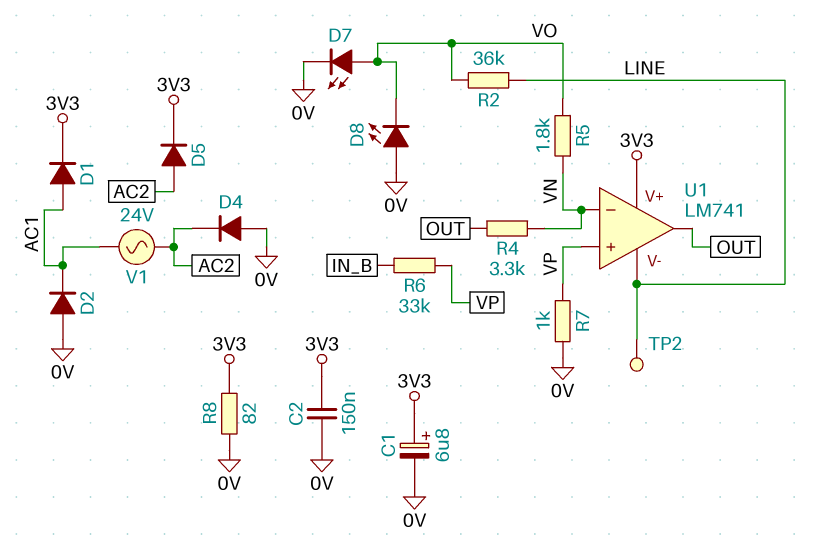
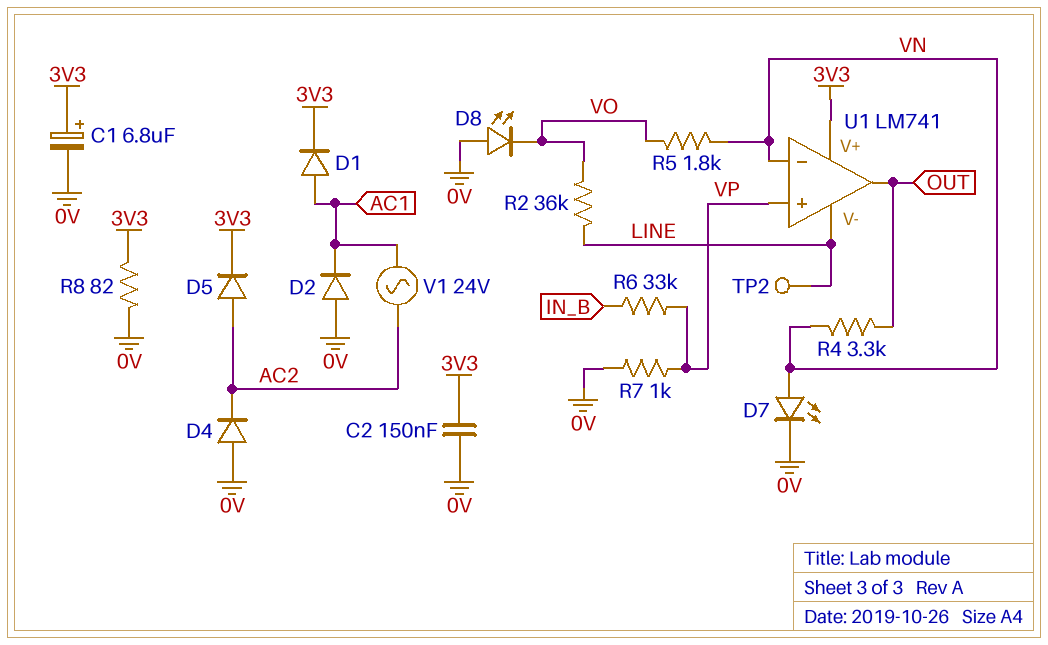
D7: LED (A VO, K 0V) -> LED (A VN, K 0V)

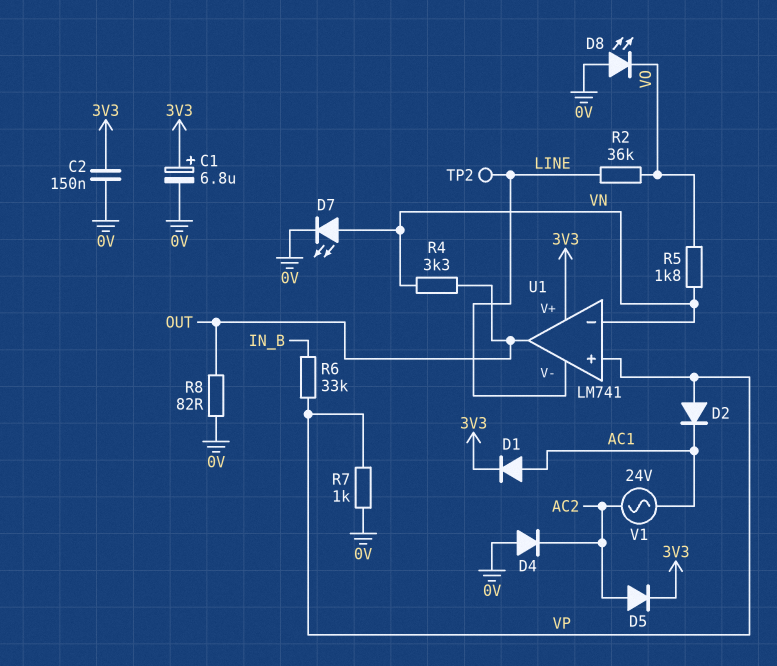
D2: diode (A 0V, K AC1) -> diode (A VP, K AC1)
R8: 82 (0V, 3V3) -> 82 (0V, OUT)

